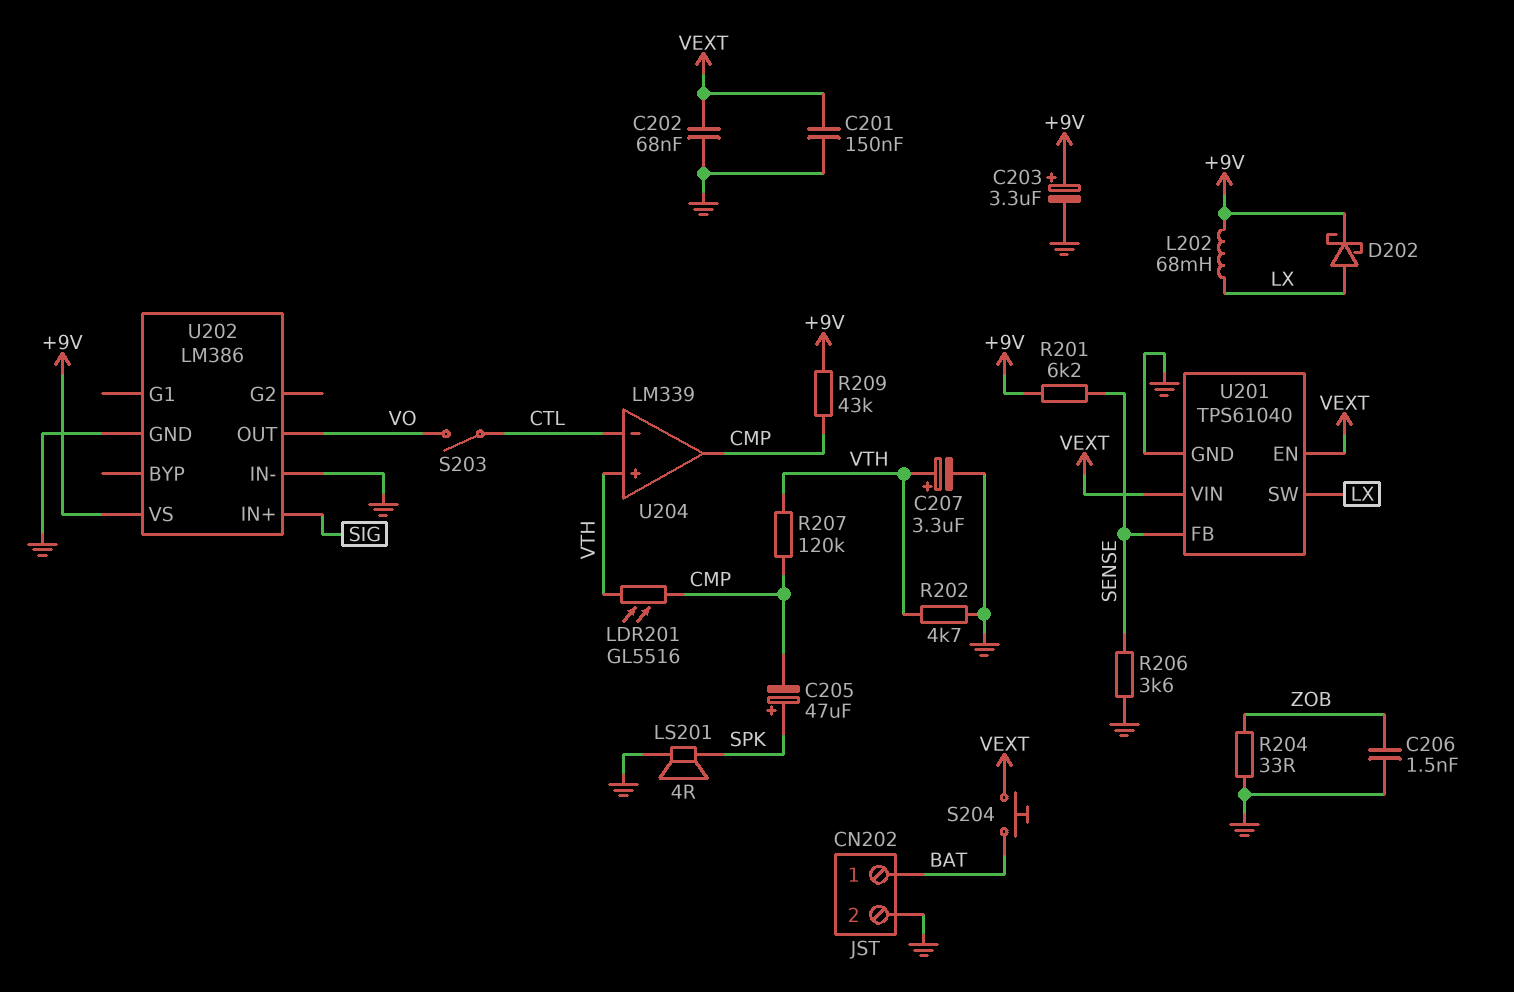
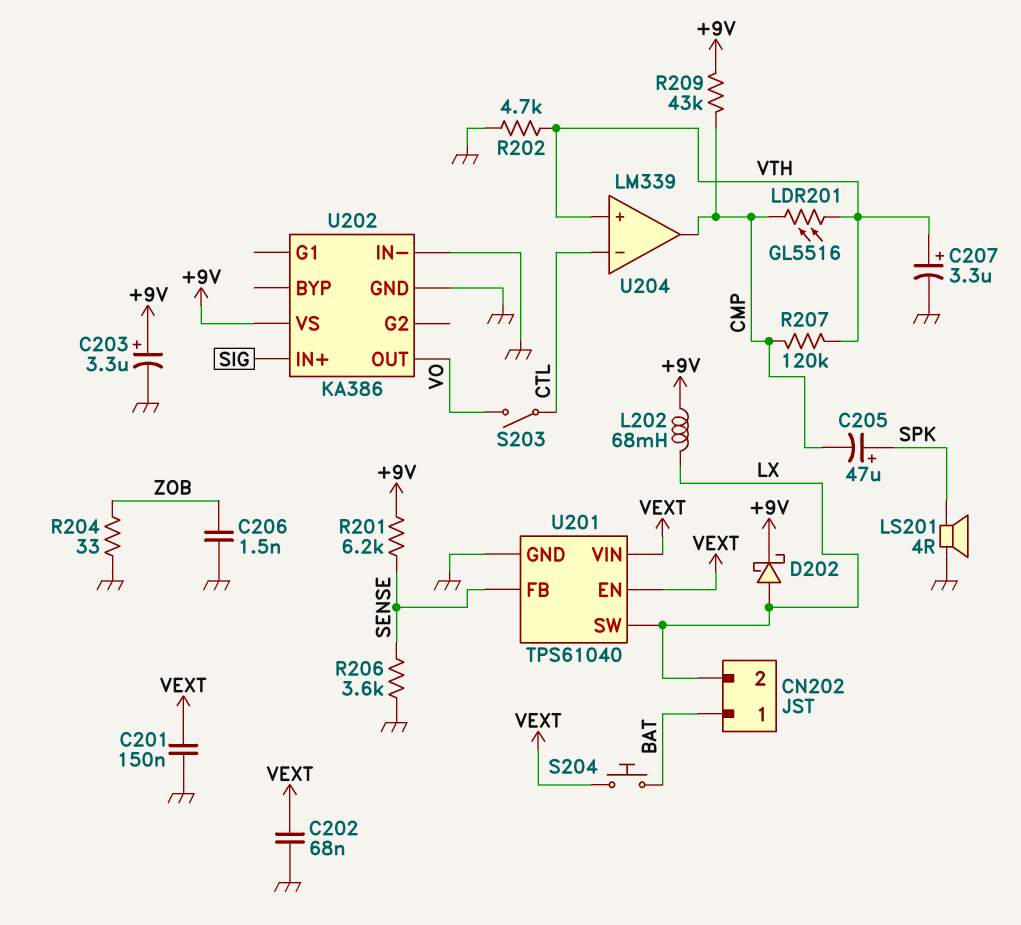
CN202 pin 2: GND -> LX
U202: LM386 -> KA386

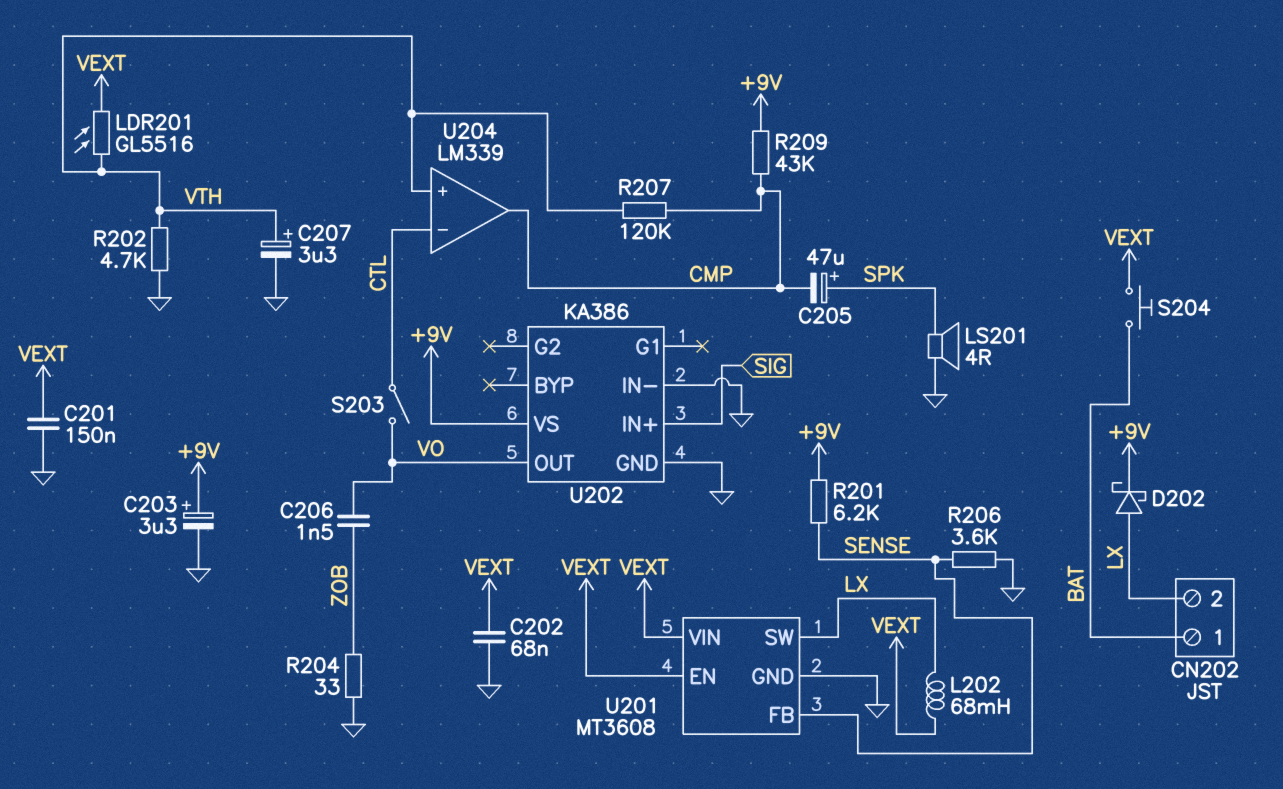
C206: 1.5nF (GND, ZOB) -> 1.5nF (VO, ZOB)
L202: 68mH (+9V, LX) -> 68mH (LX, VEXT)
LDR201: GL5516 (CMP, VTH) -> GL5516 (VEXT, VTH)
U201: TPS61040 -> MT3608

